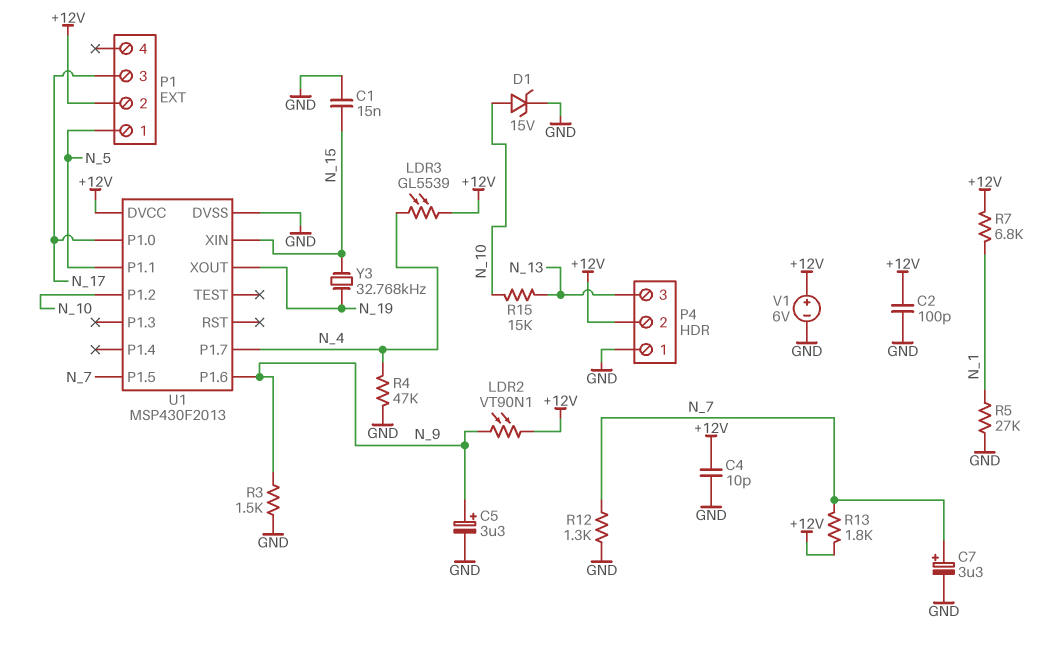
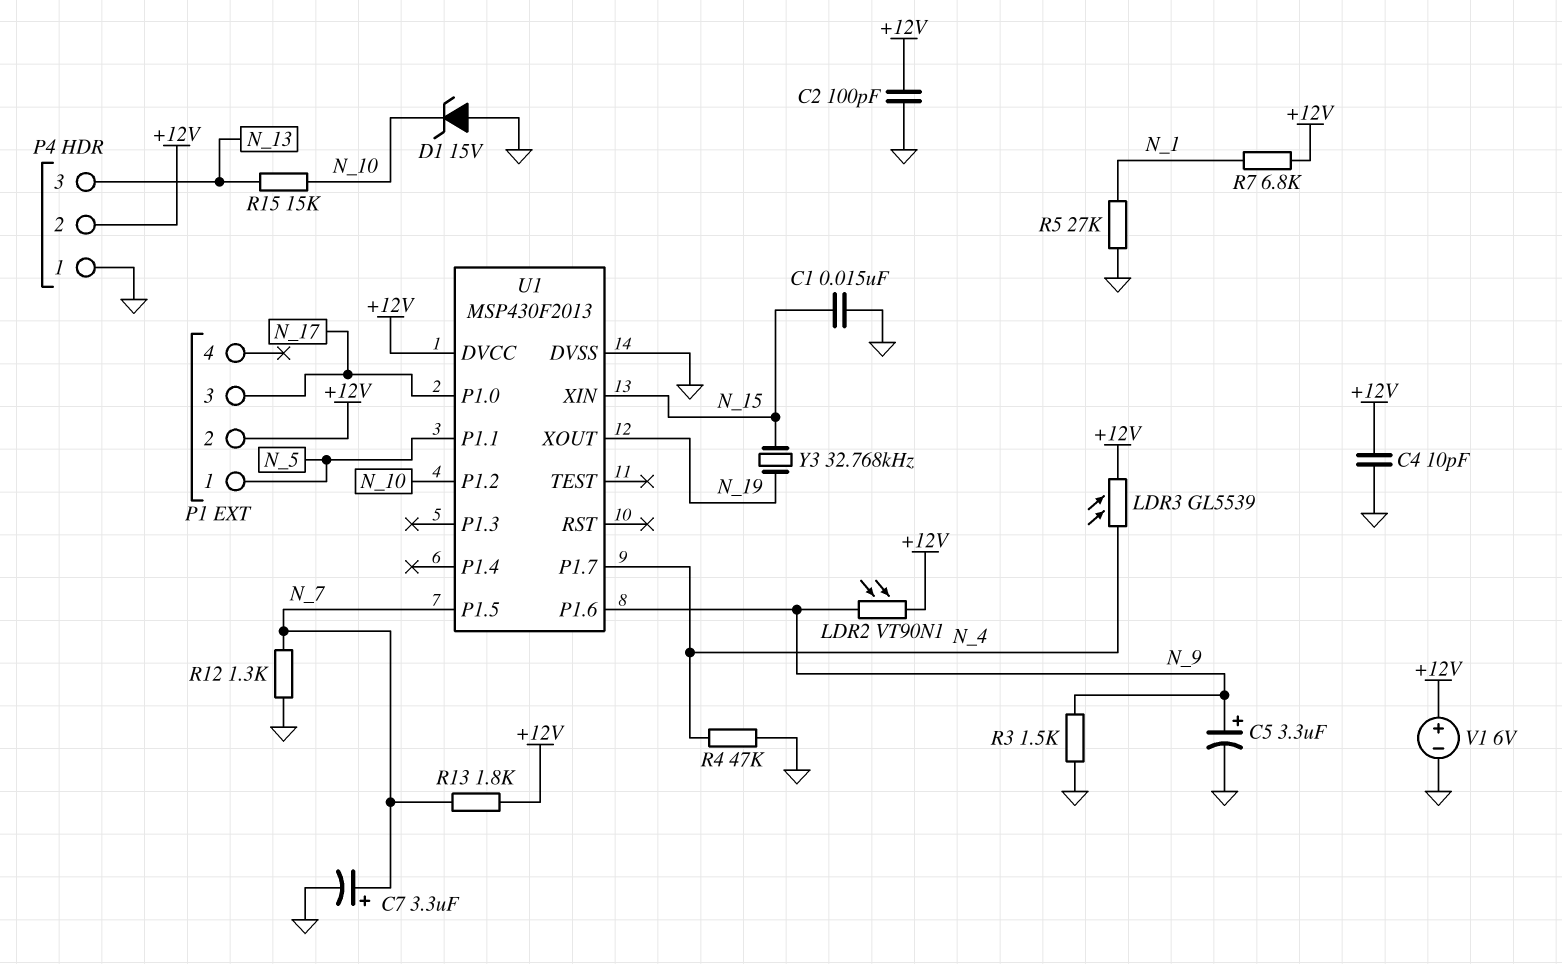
D1: zener 15V (A N_10, K GND) -> zener 15V (A GND, K N_10)

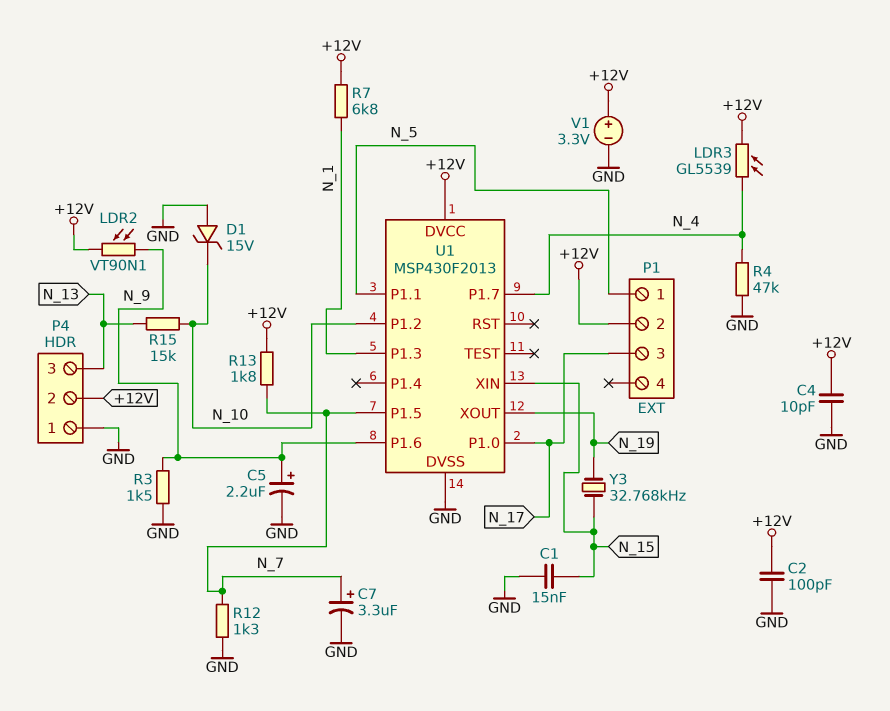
C5: 3.3uF (plus N_9, minus GND) -> 2.2uF (plus N_9, minus GND)
R5: 27k (GND, N_1) -> none
U1 pin P1.3: none -> N_1
V1: 6V (plus +12V, minus GND) -> 3.3V (plus +12V, minus GND)

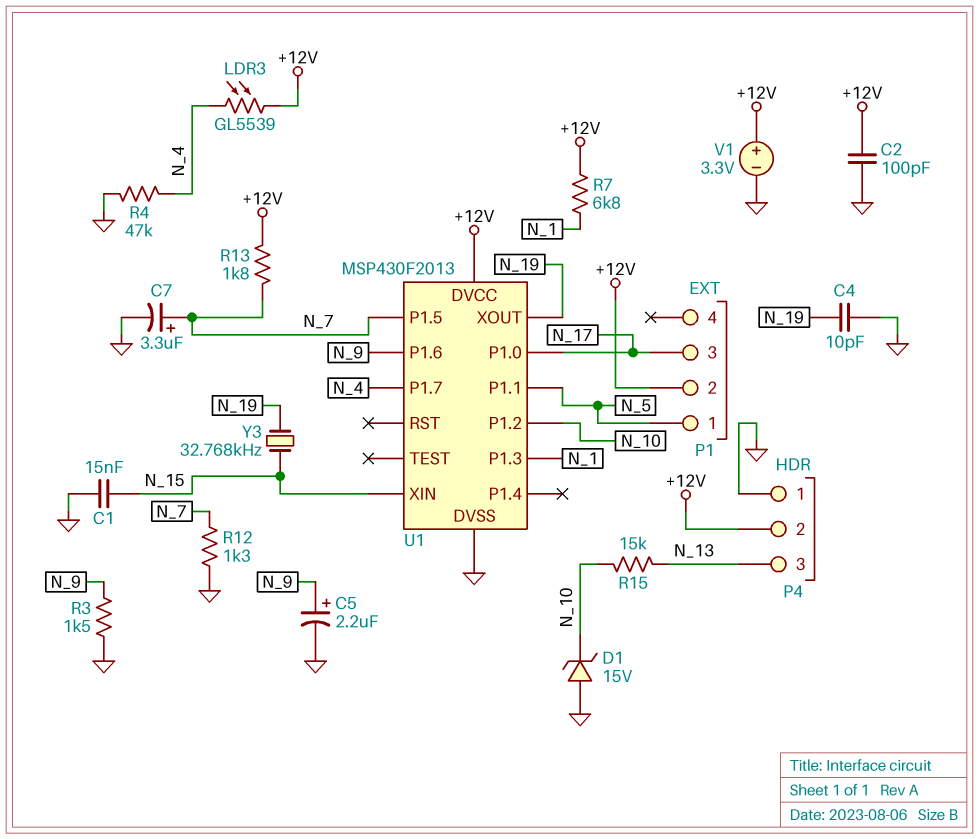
C4: 10pF (+12V, GND) -> 10pF (GND, N_19)
LDR2: VT90N1 (+12V, N_9) -> none

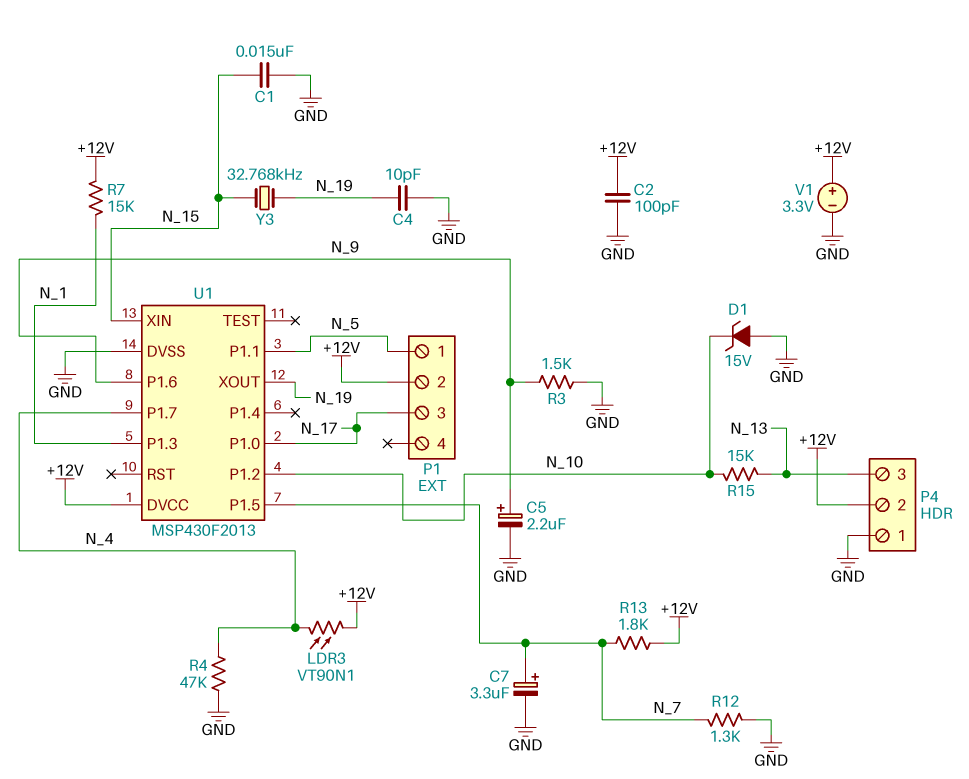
LDR3: GL5539 (+12V, N_4) -> VT90N1 (+12V, N_4)
R7: 6.8k (+12V, N_1) -> 15k (+12V, N_1)

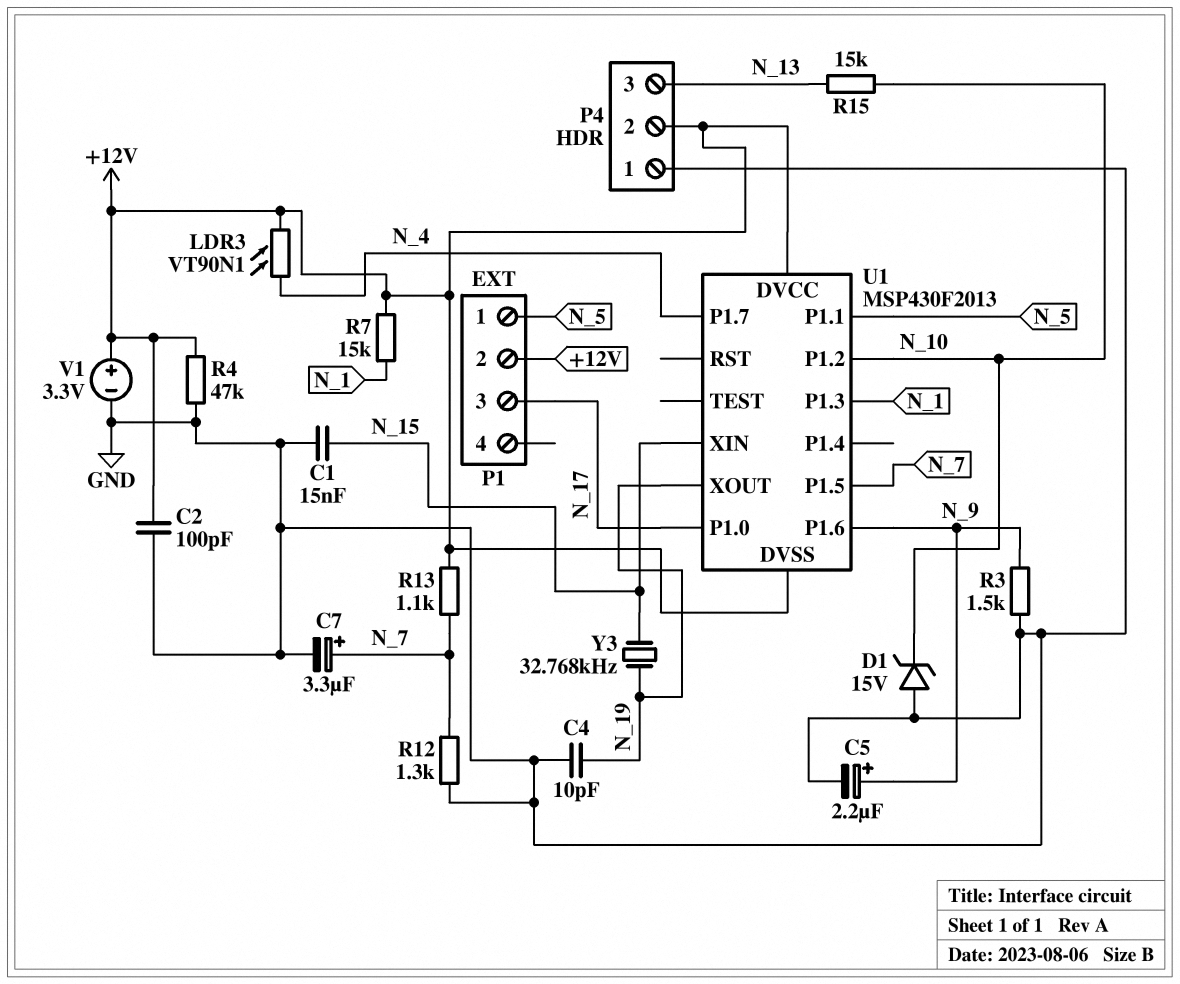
R4: 47k (GND, N_4) -> 47k (+12V, GND)
R13: 1.8k (+12V, N_7) -> 1.1k (+12V, N_7)
U1 pin DVSS: GND -> +12V

